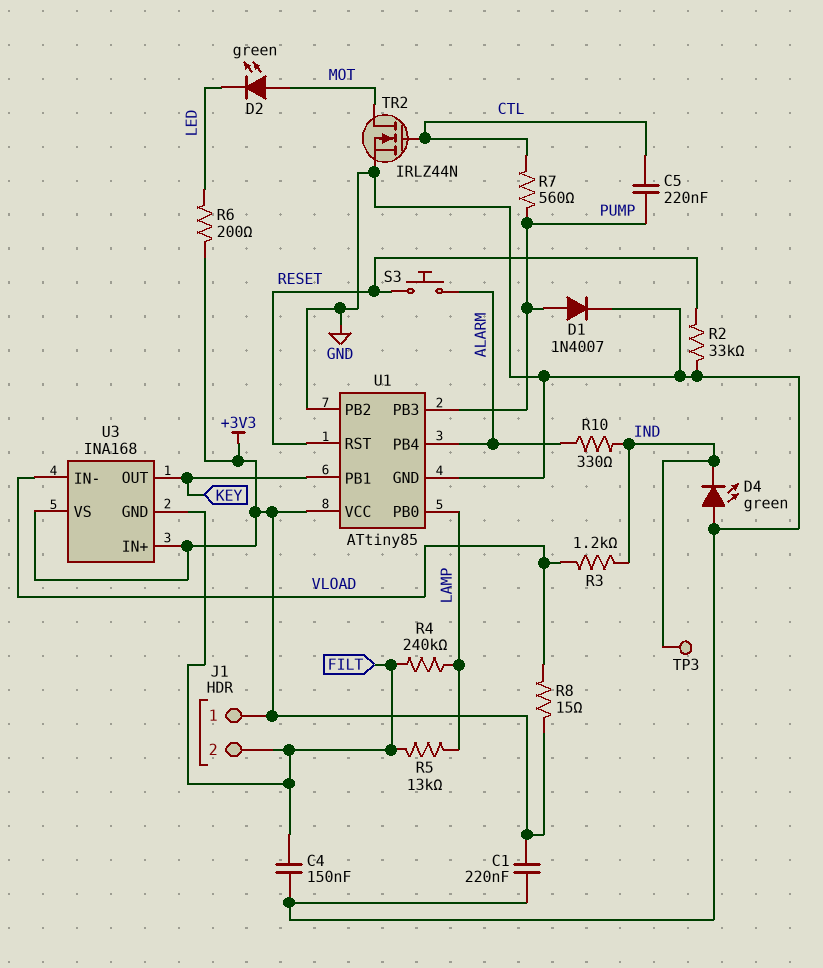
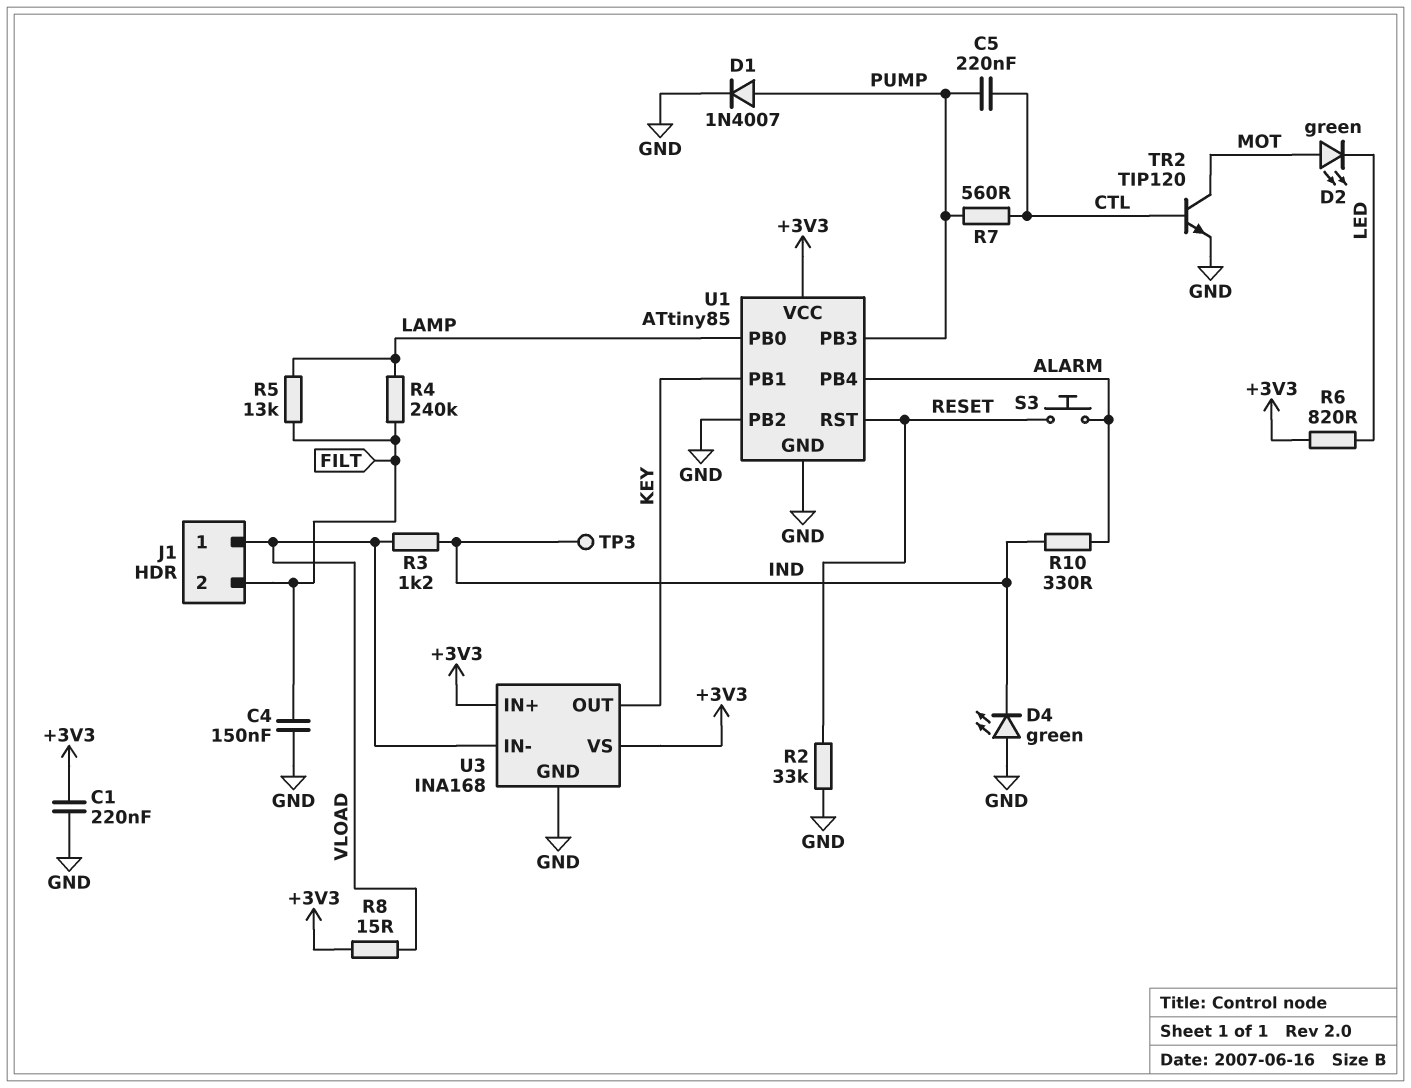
J1 pin 1: +3V3 -> VLOAD
R6: 200 (+3V3, LED) -> 820 (+3V3, LED)
TR2: NMOS IRLZ44N (G CTL, D MOT, S GND) -> NPN TIP120 (B CTL, C MOT, E GND)
U3 pin GND: FILT -> GND

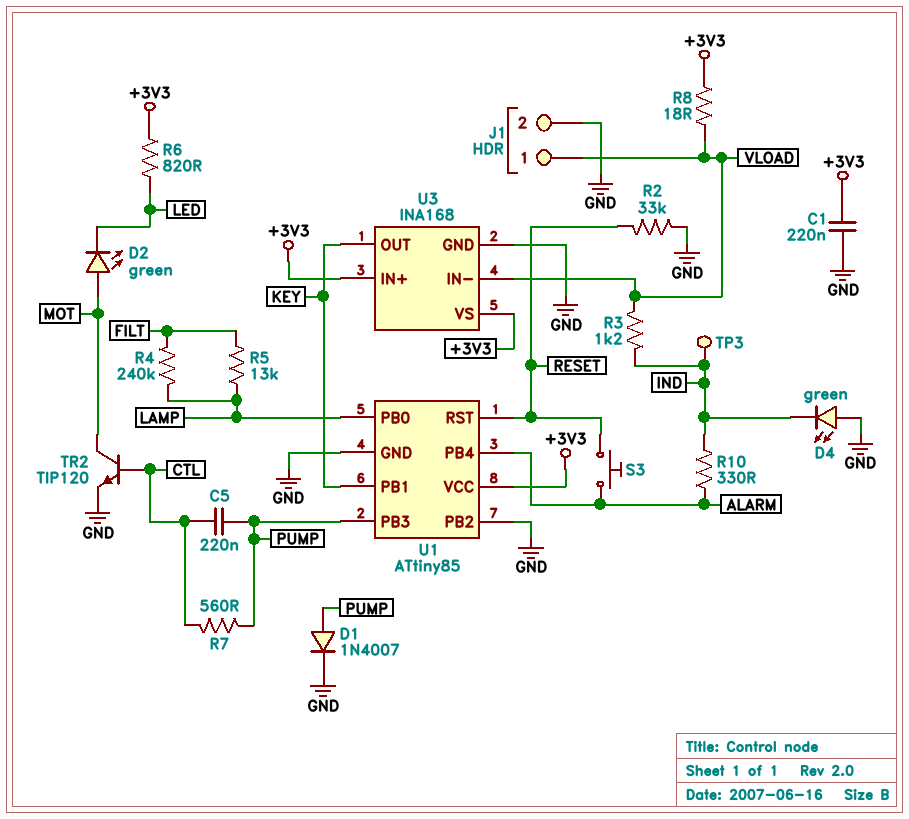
C4: 150nF (FILT, GND) -> none
J1 pin 2: FILT -> GND
R8: 15 (+3V3, VLOAD) -> 18 (+3V3, VLOAD)

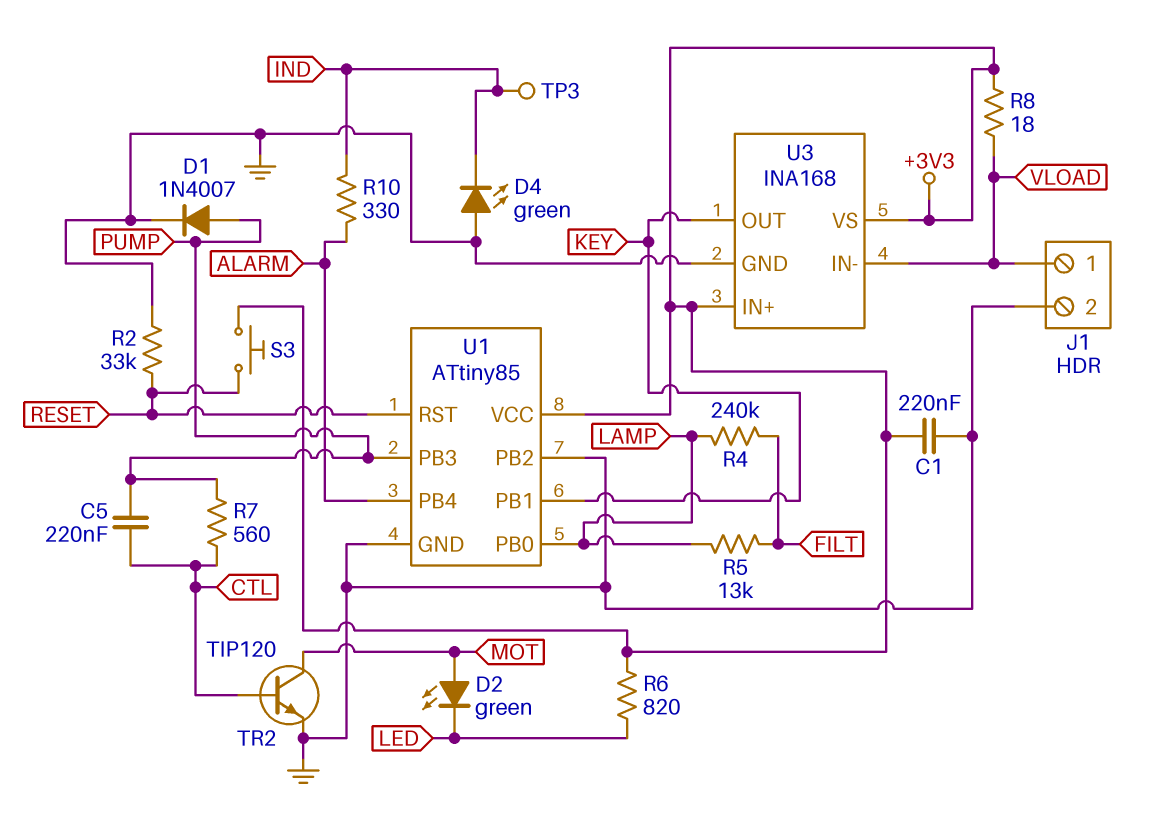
R3: 1.2k (IND, VLOAD) -> none
S3: button (ALARM, RESET) -> button (+3V3, RESET)

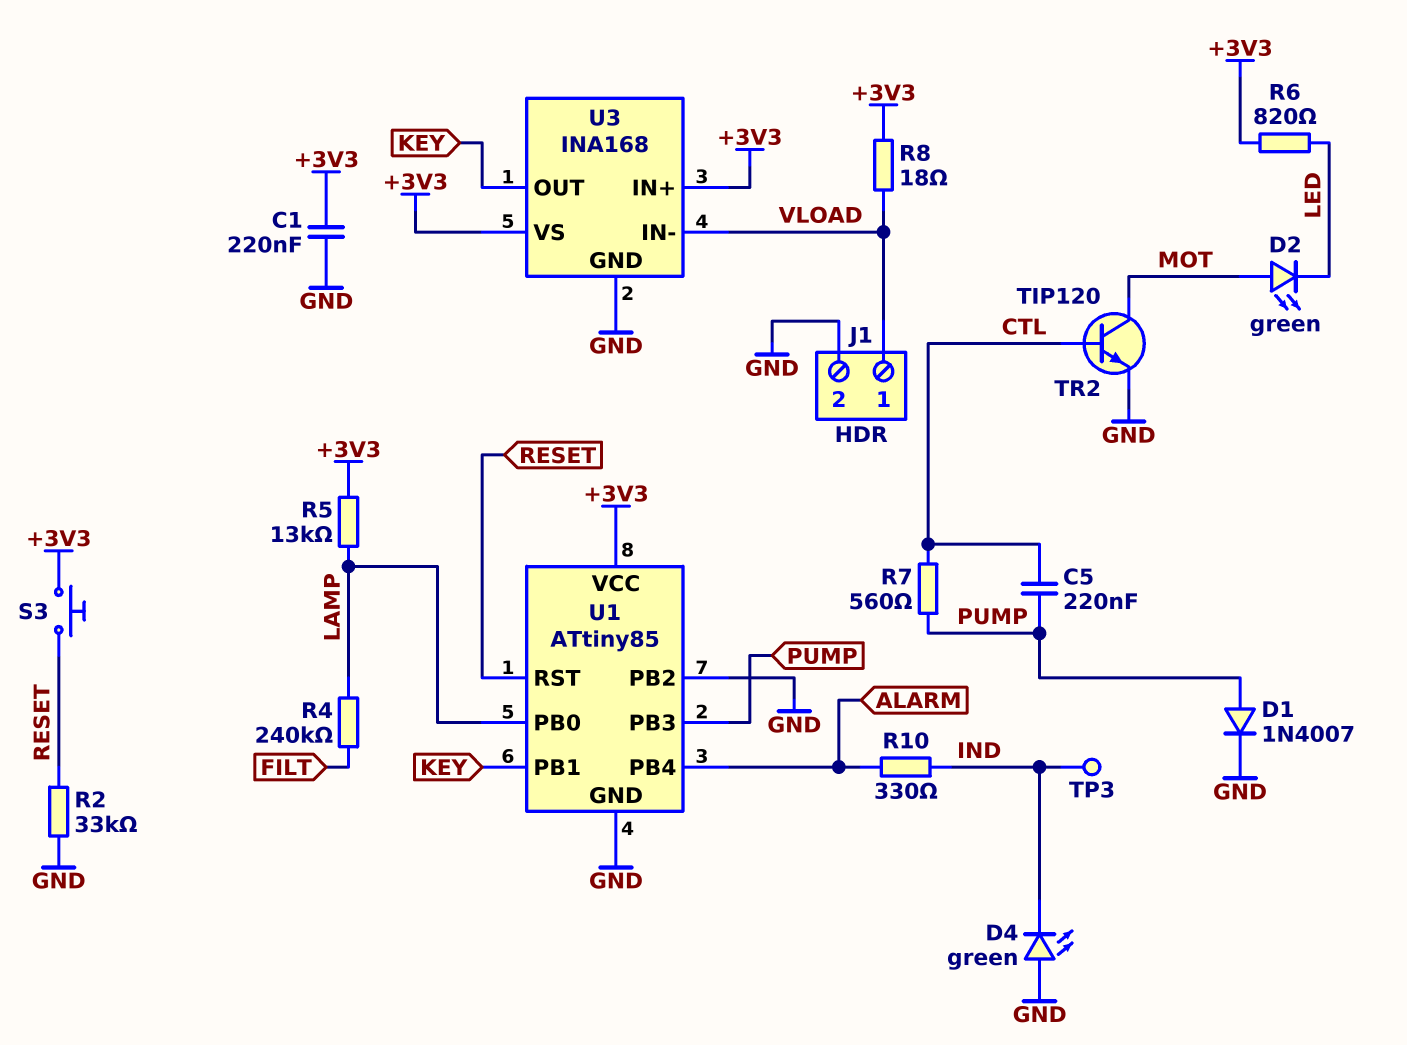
R5: 13k (FILT, LAMP) -> 13k (+3V3, LAMP)

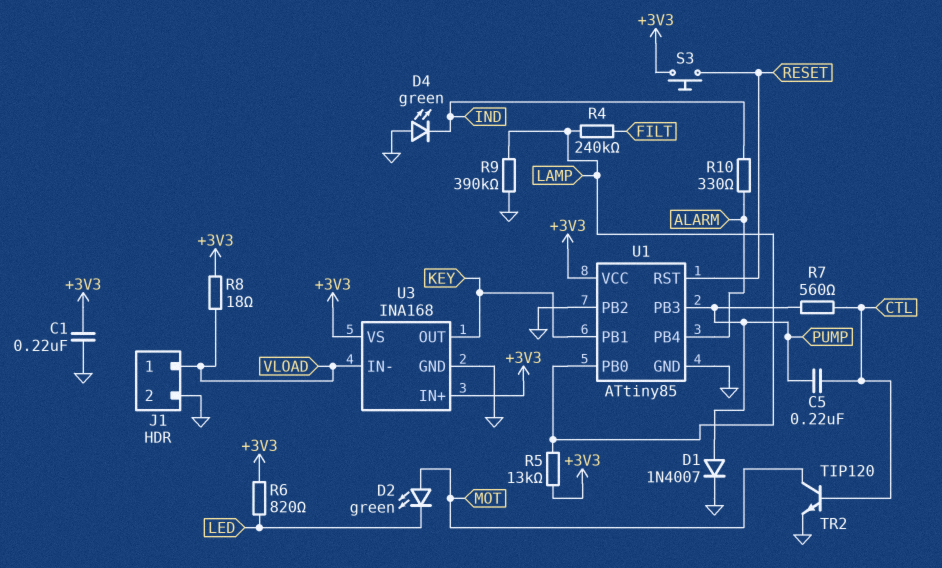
R2: 33k (GND, RESET) -> none
R9: none -> 390k (GND, LAMP)
TP3: test point (IND) -> none

